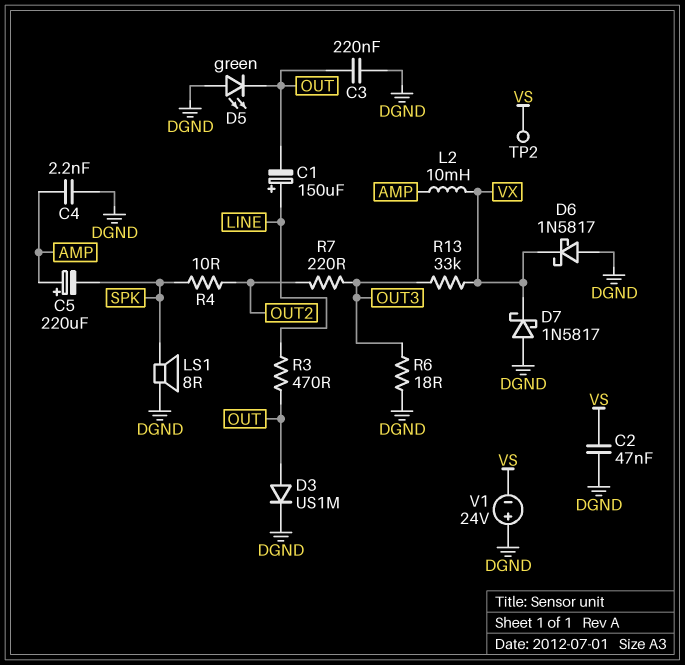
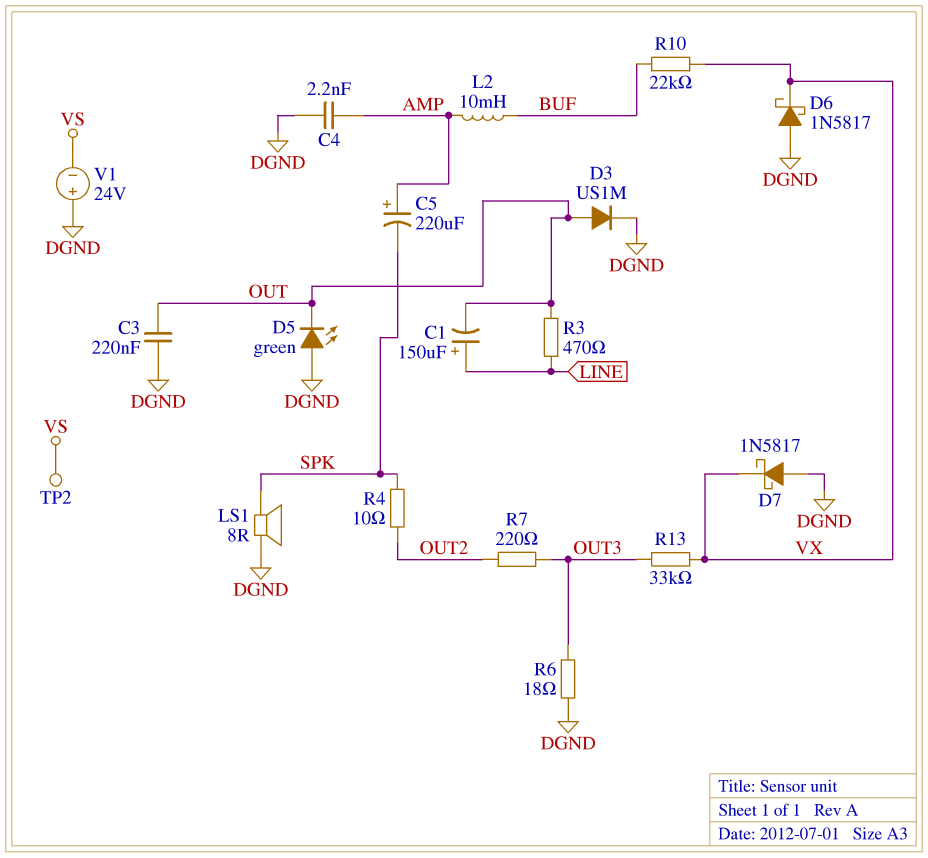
C2: 47nF (DGND, VS) -> none
L2: 10mH (AMP, VX) -> 10mH (AMP, BUF)
R10: none -> 22k (BUF, VX)

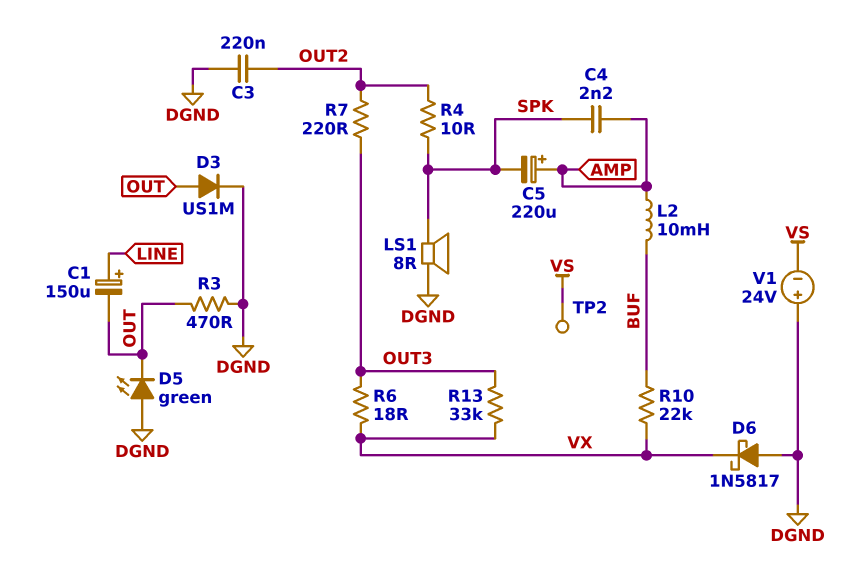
C3: 220nF (DGND, OUT) -> 220nF (DGND, OUT2)
C4: 2.2nF (AMP, DGND) -> 2.2nF (AMP, SPK)
D7: schottky 1N5817 (A DGND, K VX) -> none
R3: 470 (LINE, OUT) -> 470 (DGND, OUT)
R6: 18 (DGND, OUT3) -> 18 (OUT3, VX)

